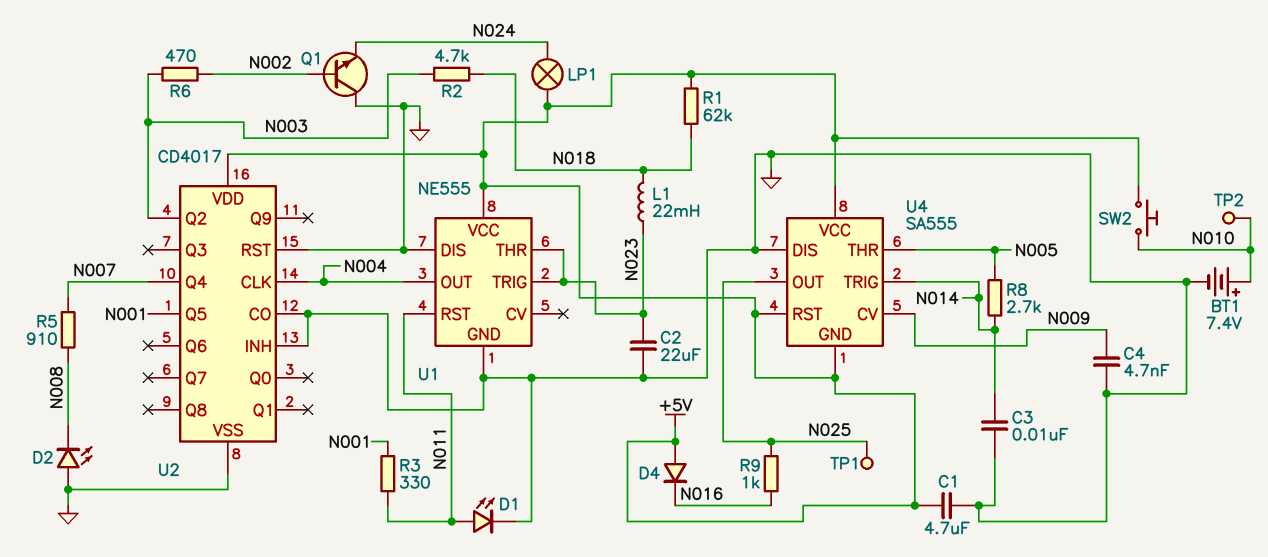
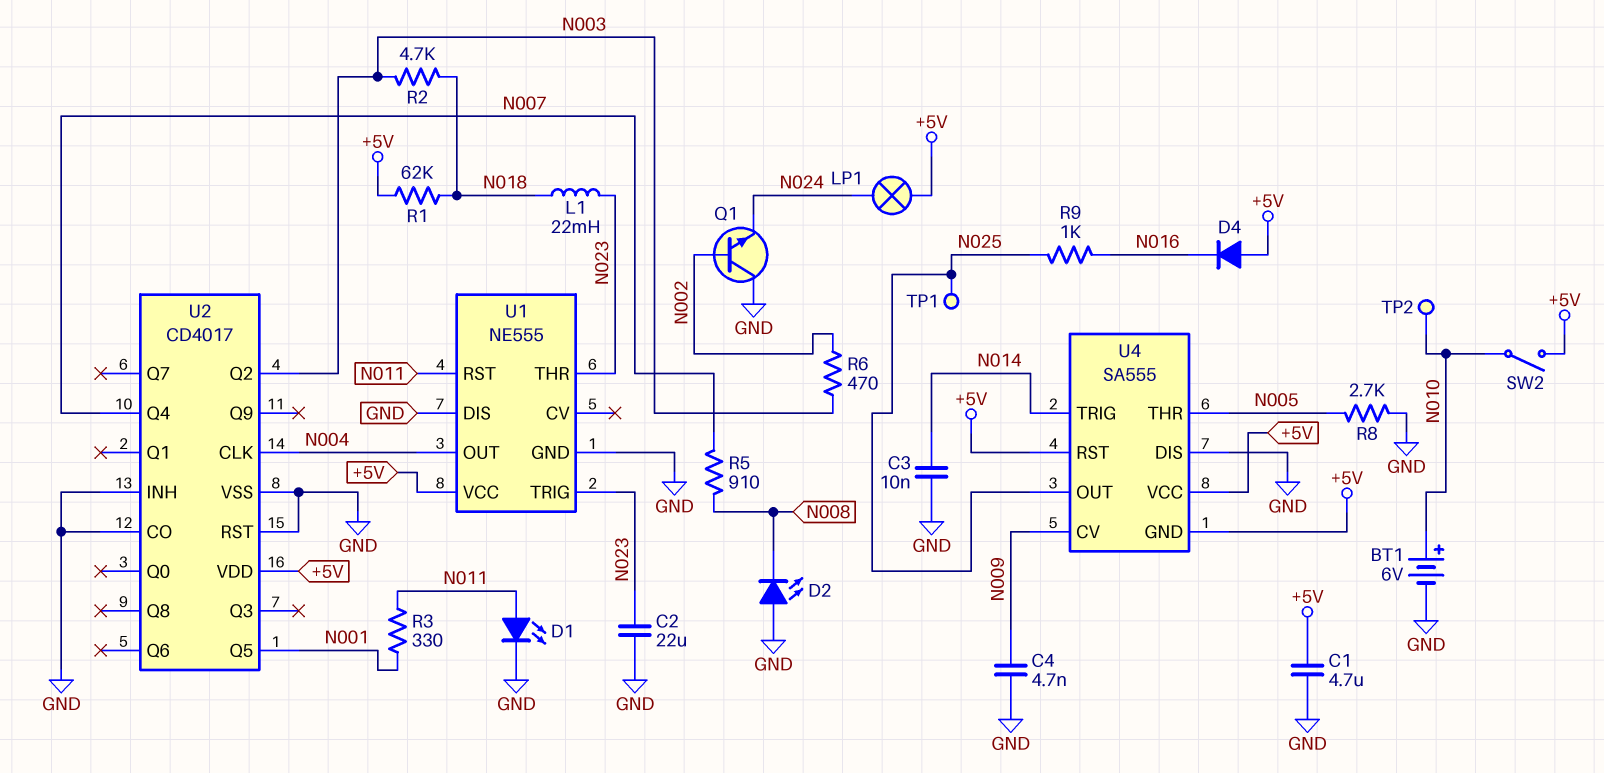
BT1: 7.4V (plus N010, minus GND) -> 6V (plus N010, minus GND)
R8: 2.7k (N005, N014) -> 2.7k (GND, N005)
SW2: button (+5V, N010) -> switch (+5V, N010)

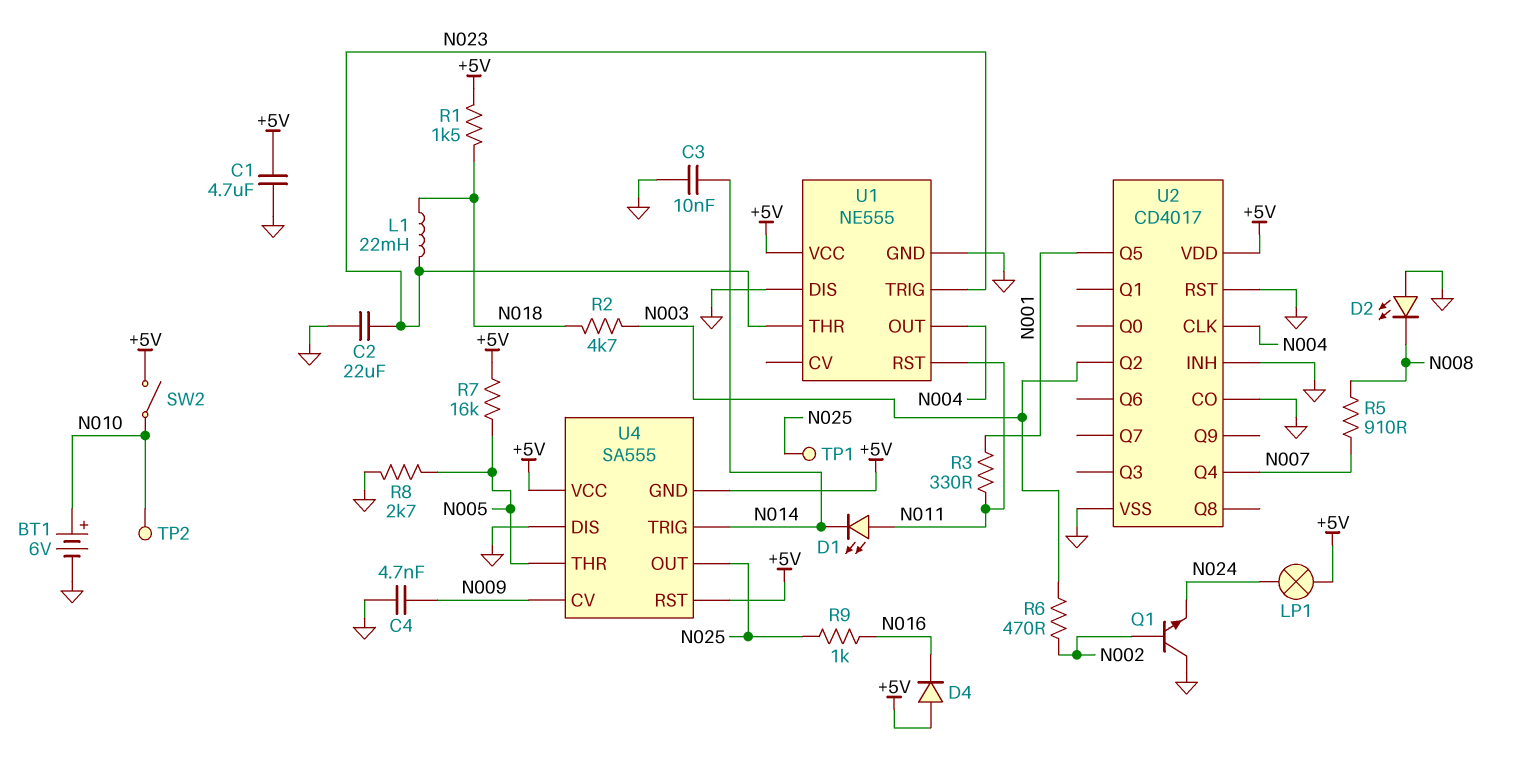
D1: LED (A N011, K GND) -> LED (A N011, K N014)
R1: 62k (+5V, N018) -> 1.5k (+5V, N018)
R7: none -> 16k (+5V, N005)

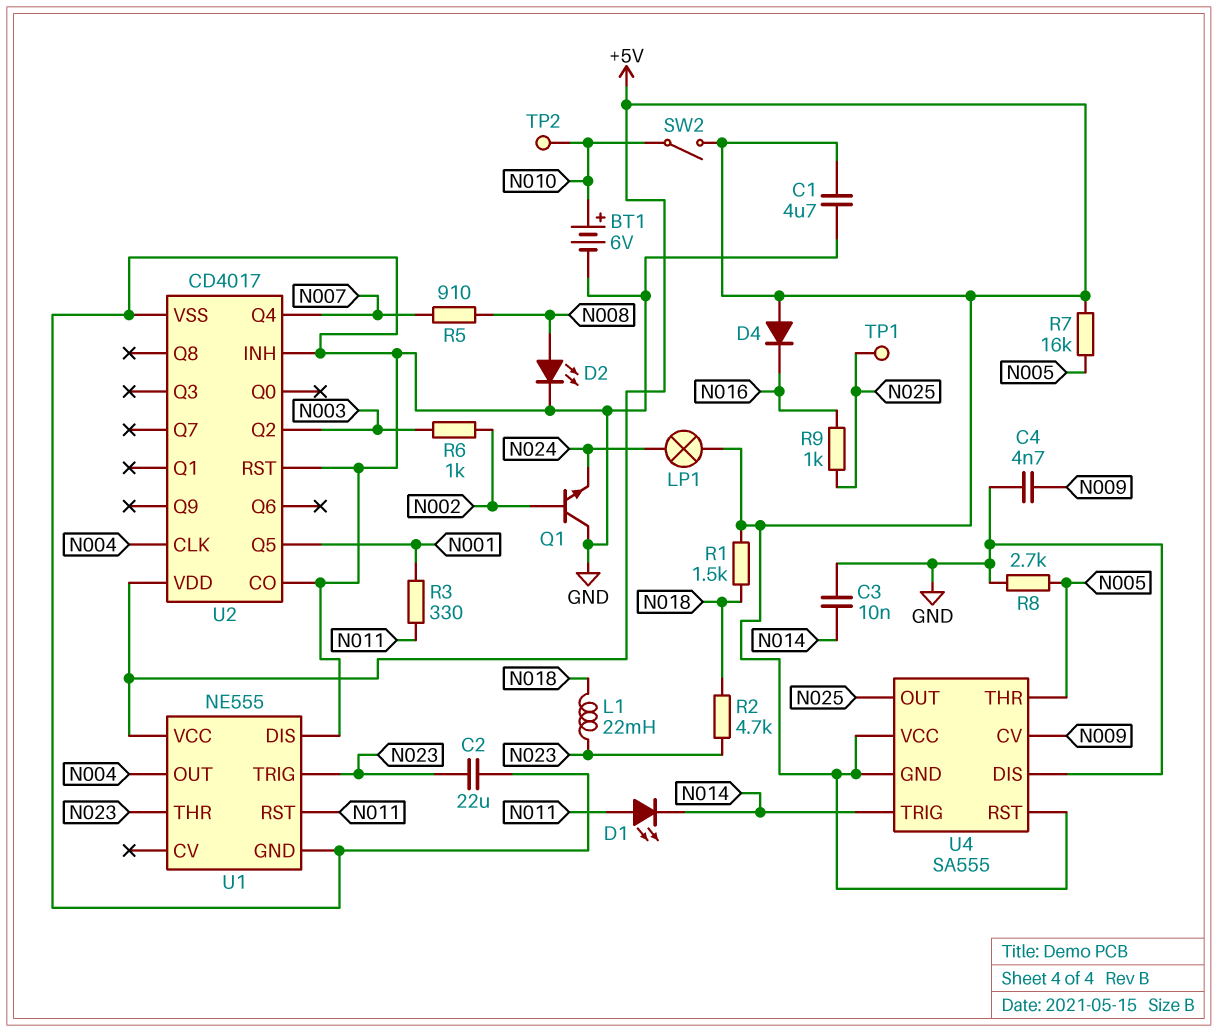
D2: LED (A GND, K N008) -> LED (A N008, K GND)
R2: 4.7k (N003, N018) -> 4.7k (N018, N023)
R6: 470 (N002, N003) -> 1k (N002, N003)

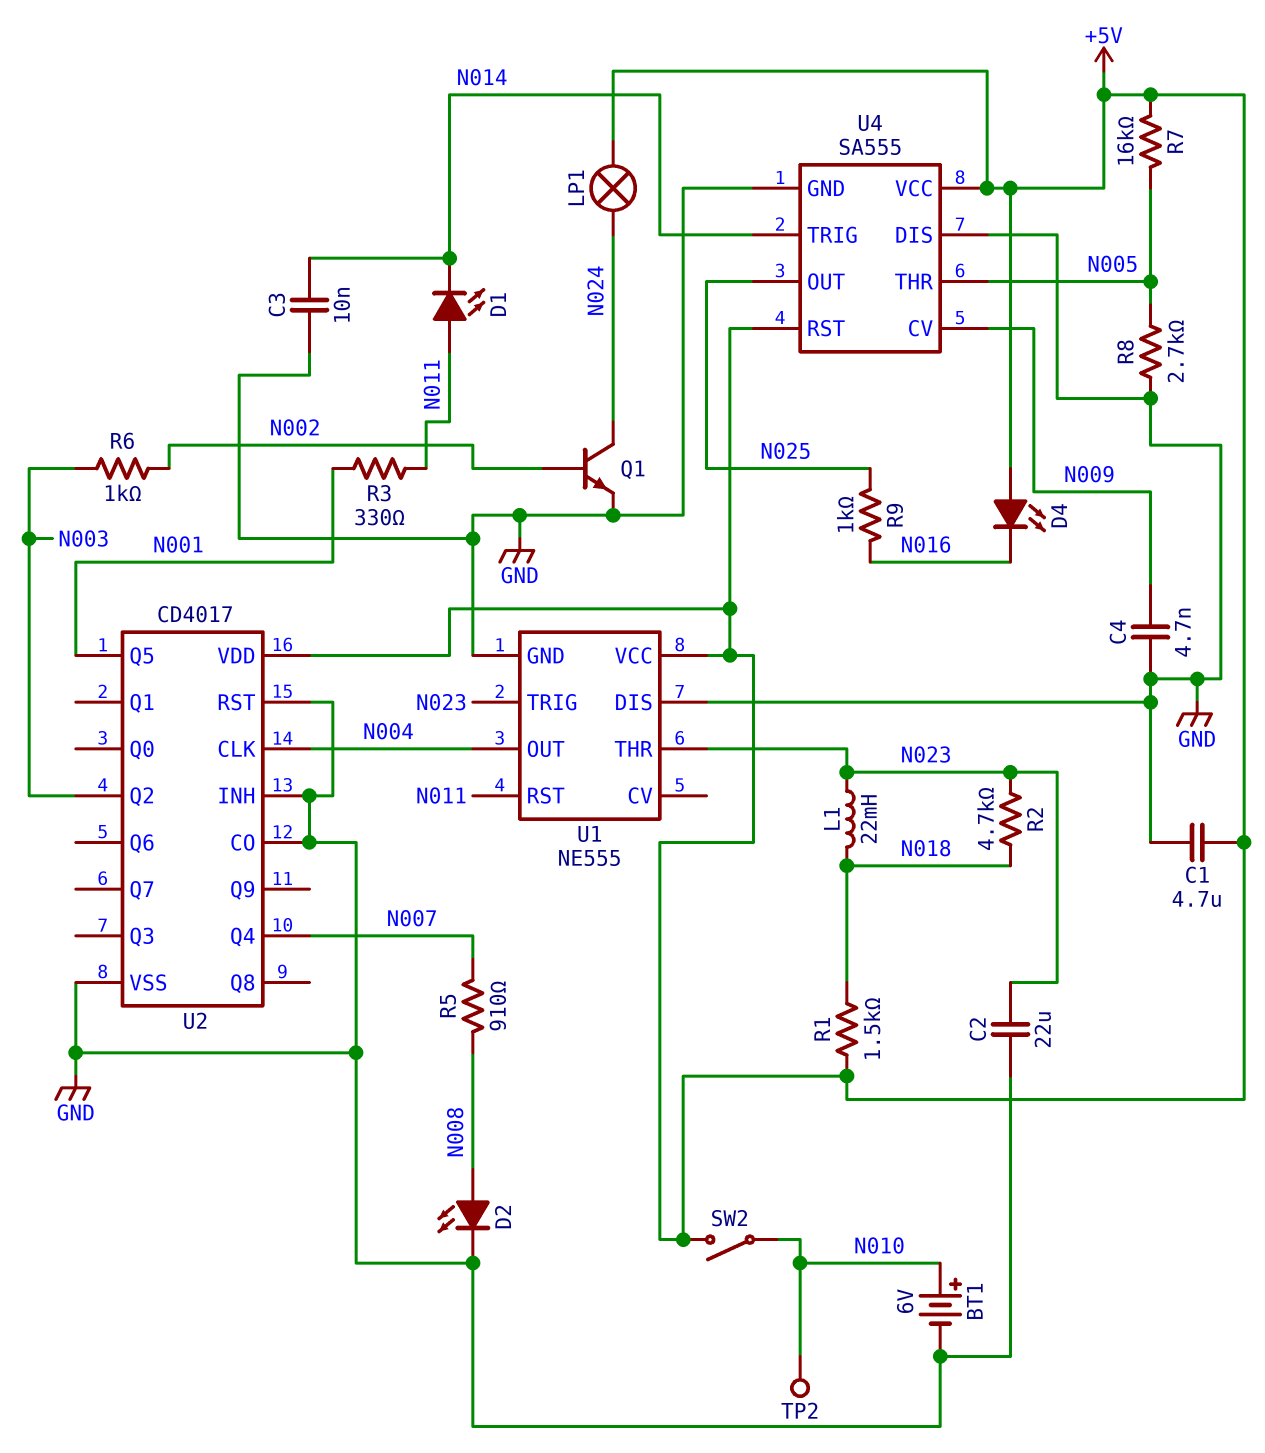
D4: diode (A +5V, K N016) -> LED (A +5V, K N016)
Q1: NPN (B N002, C GND, E N024) -> NPN (B N002, C N024, E GND)
TP1: test point (N025) -> none
U4 pin GND: +5V -> GND

